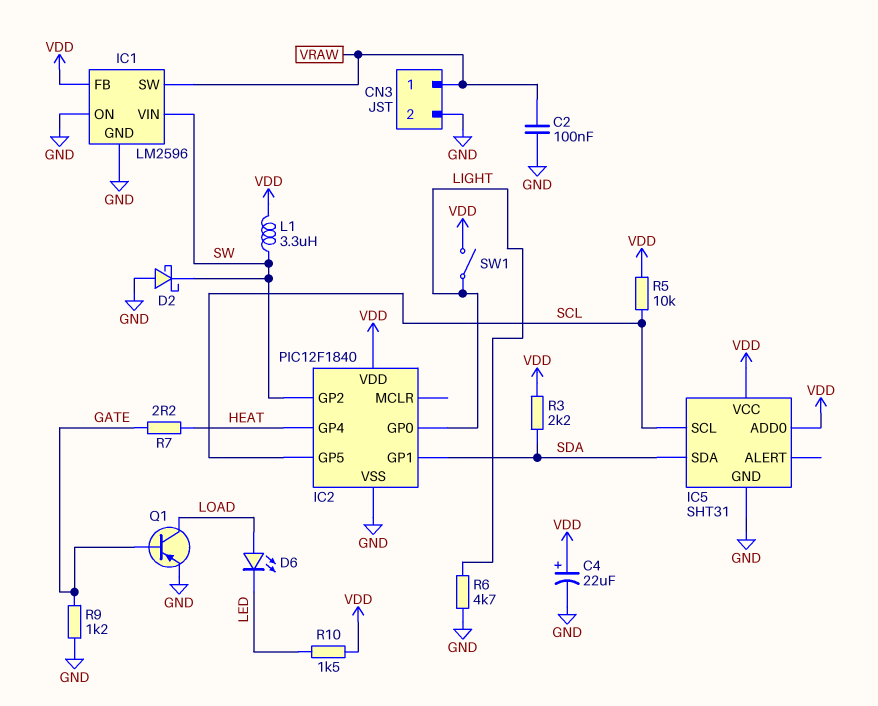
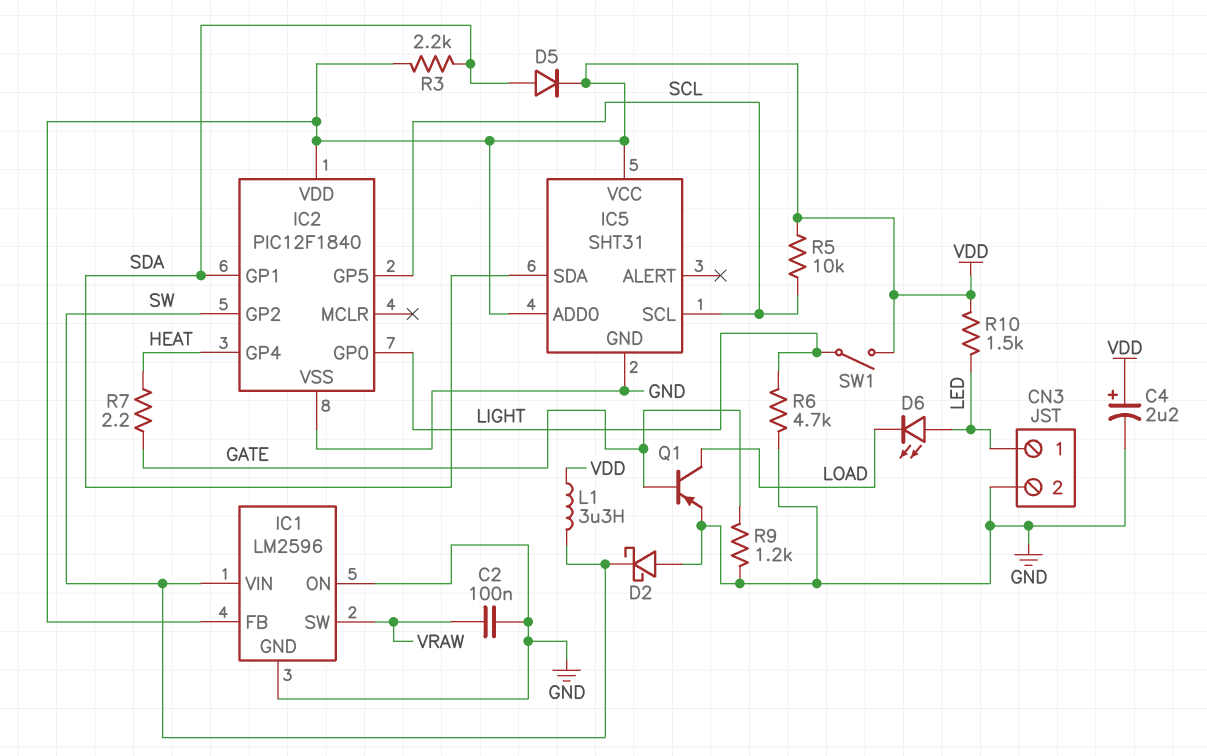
C4: 22uF (plus VDD, minus GND) -> 2.2uF (plus VDD, minus GND)
CN3 pin 1: VRAW -> LED
D5: none -> diode (A SDA, K VDD)
D6: LED (A LOAD, K LED) -> LED (A LED, K LOAD)

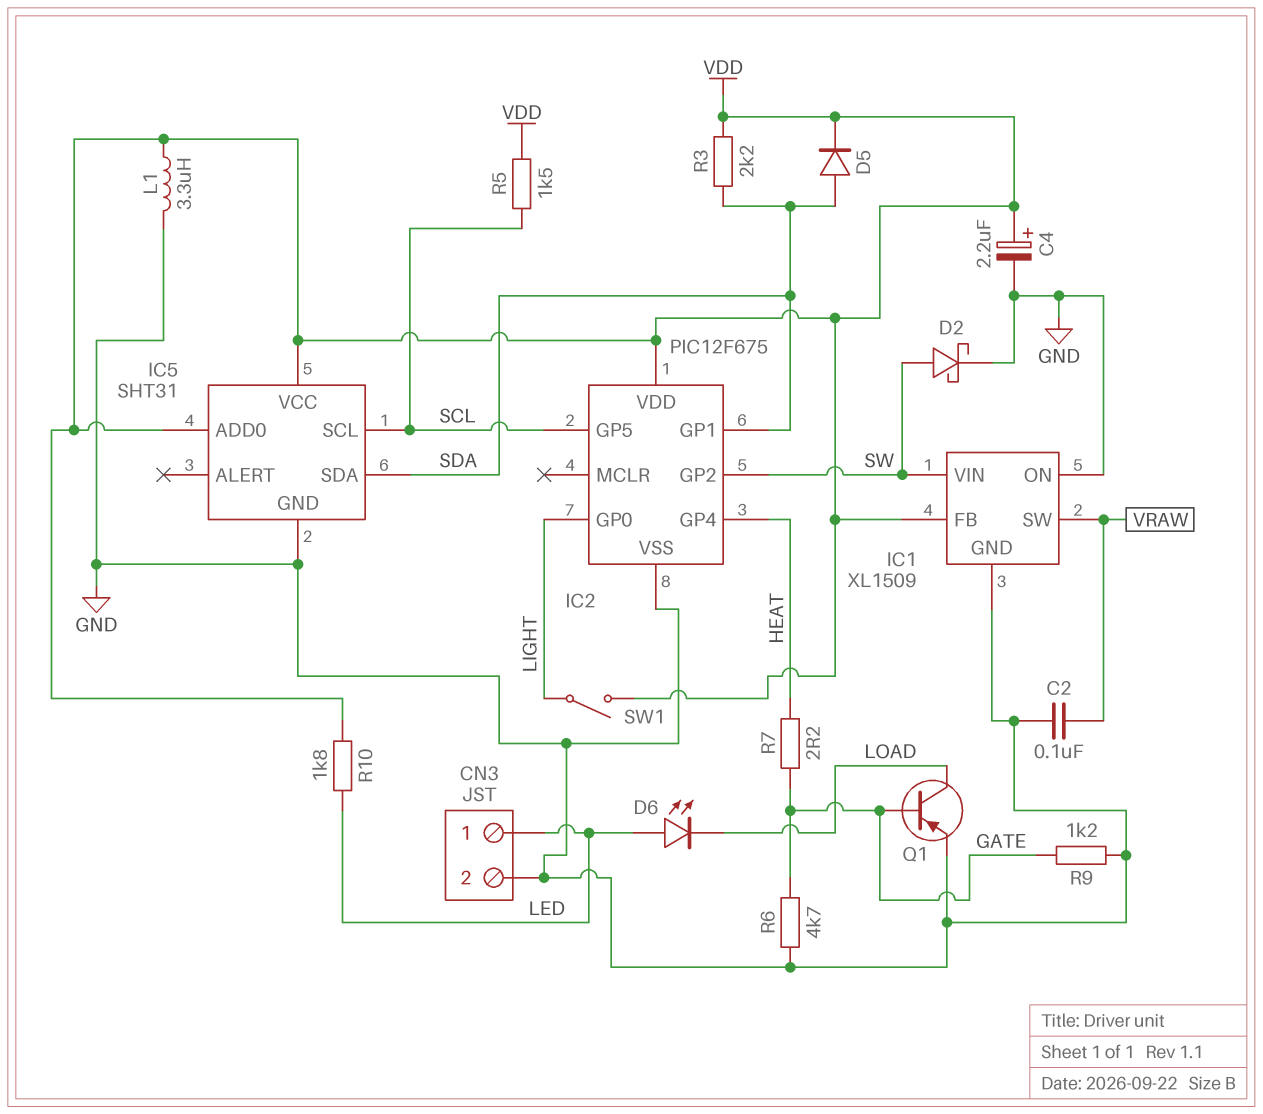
D2: schottky (A GND, K SW) -> schottky (A SW, K GND)
IC1: LM2596 -> XL1509
IC2: PIC12F1840 -> PIC12F675
L1: 3.3uH (SW, VDD) -> 3.3uH (GND, VDD)
R5: 10k (SCL, VDD) -> 1.5k (SCL, VDD)
R6: 4.7k (GND, LIGHT) -> 4.7k (GATE, GND)
R10: 1.5k (LED, VDD) -> 1.8k (LED, VDD)

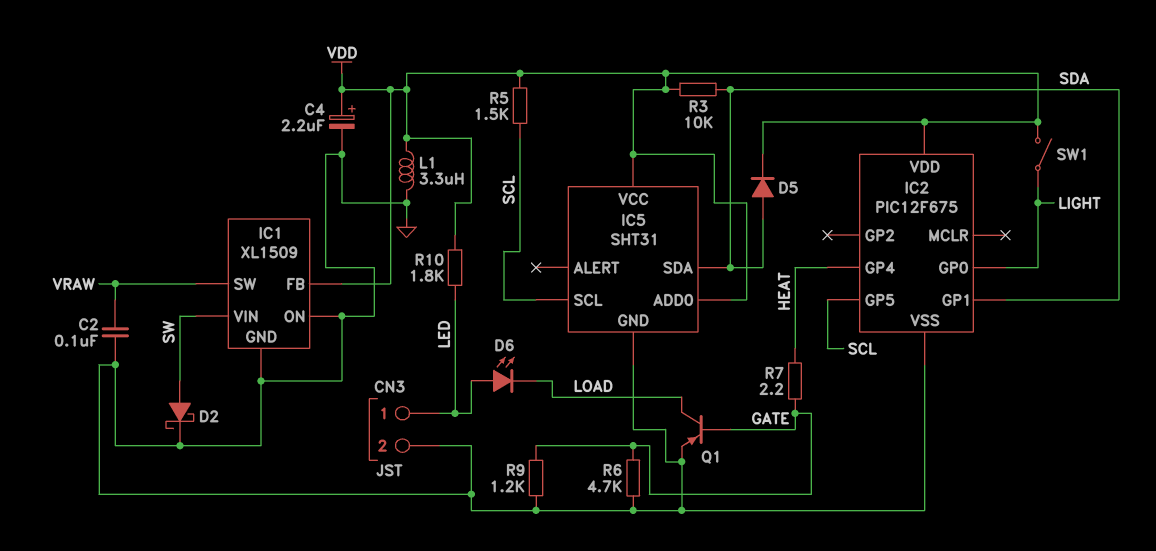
IC2 pin GP2: SW -> none
R3: 2.2k (SDA, VDD) -> 10k (SDA, VDD)

